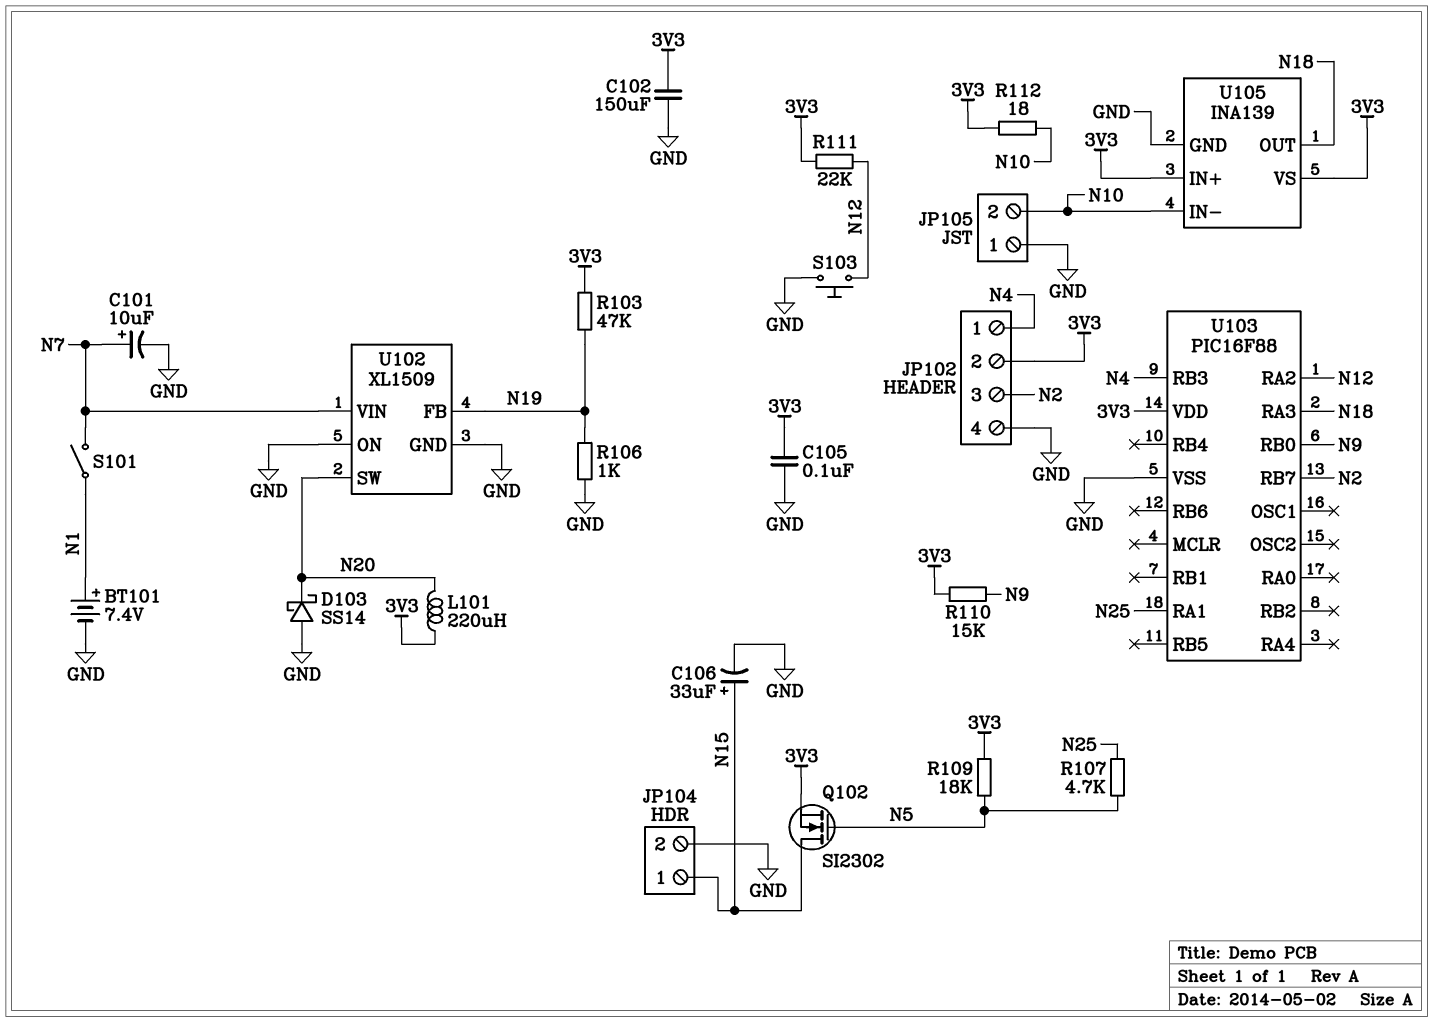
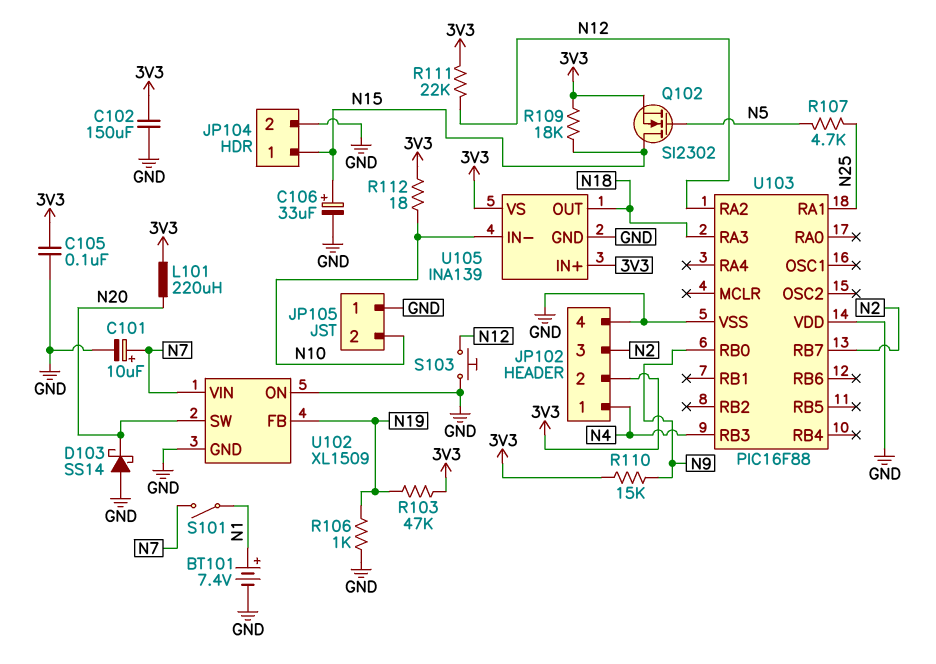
R109: 18k (3V3, N5) -> 18k (3V3, N15)
U103 pin VDD: 3V3 -> GND

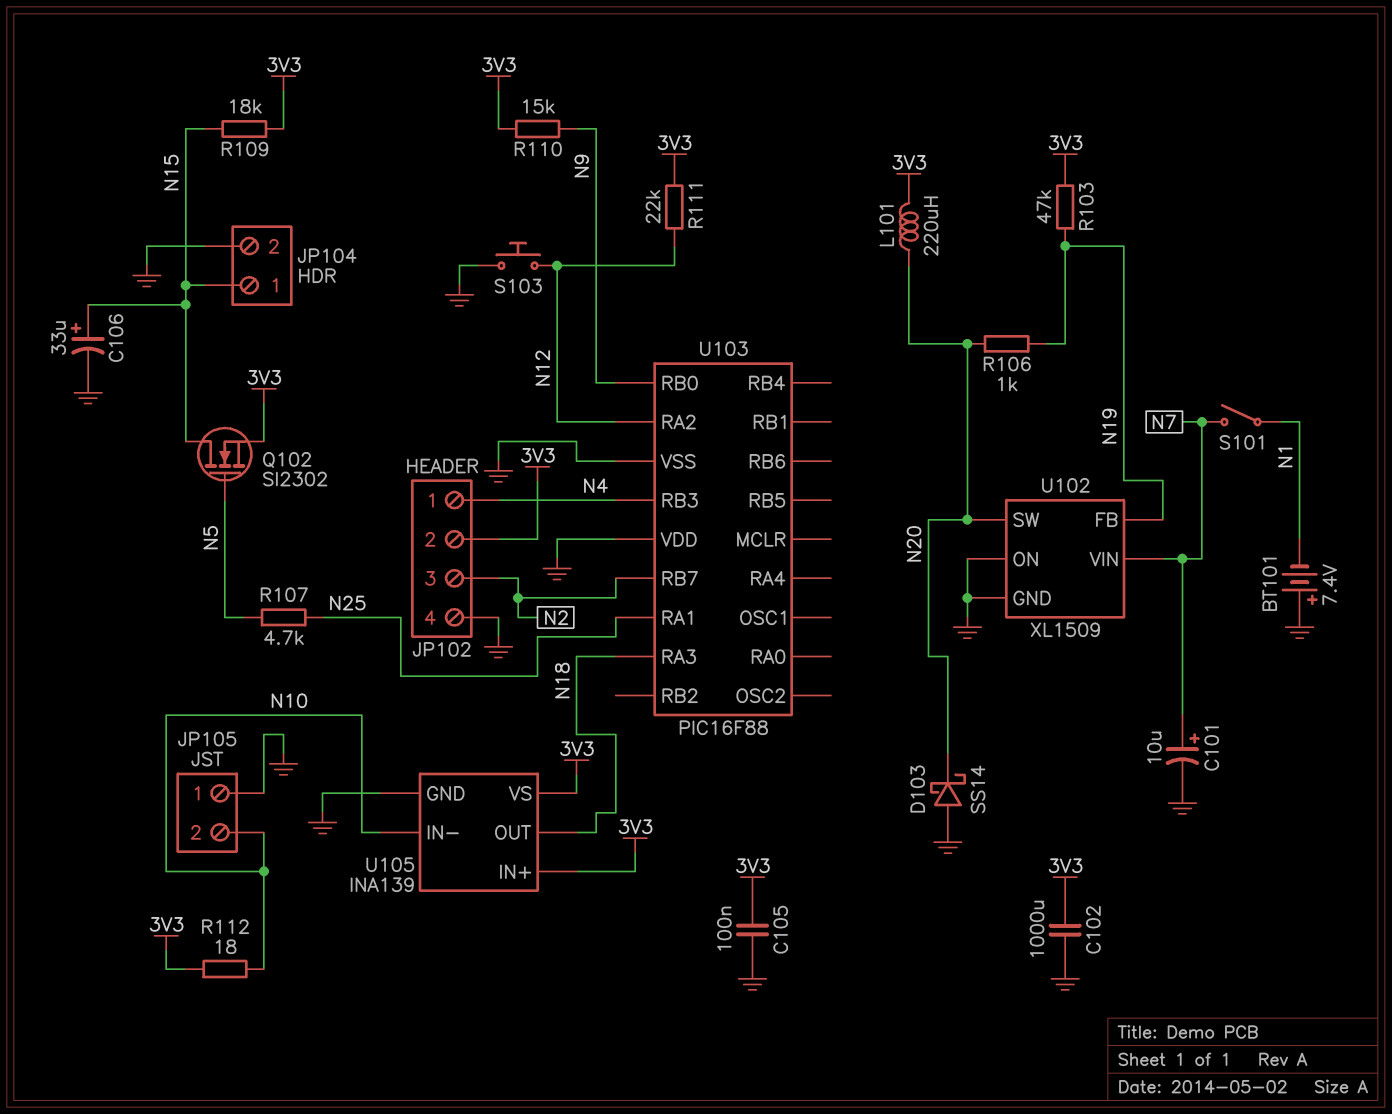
BT101: 7.4V (plus N1, minus GND) -> 7.4V (plus GND, minus N1)
C102: 150uF (3V3, GND) -> 1000uF (3V3, GND)
R106: 1k (GND, N19) -> 1k (N19, N20)

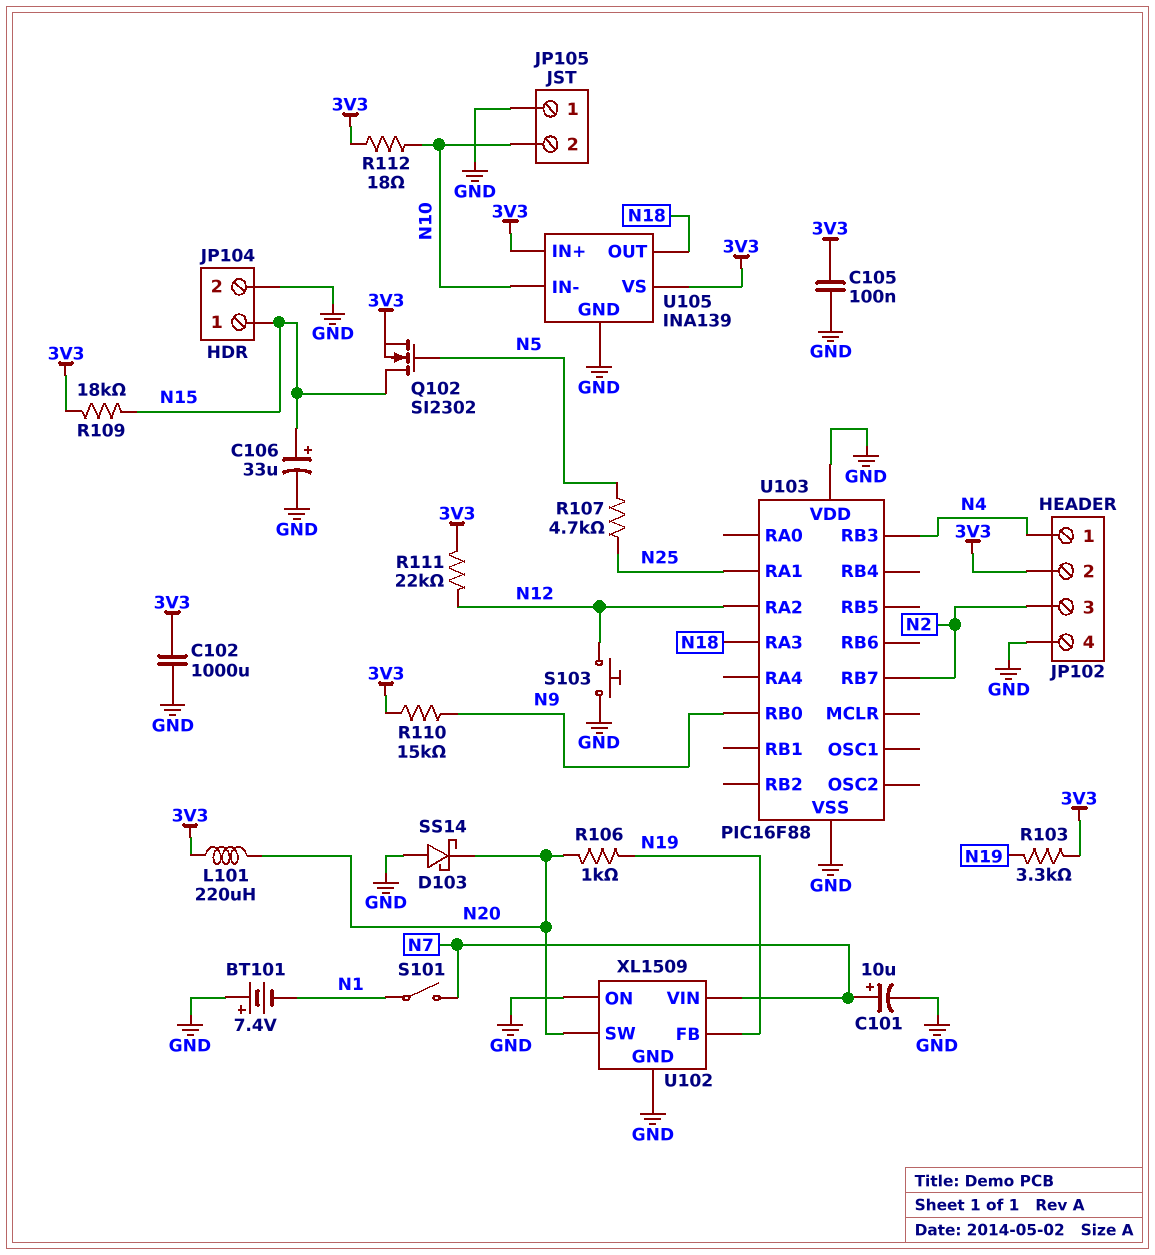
R103: 47k (3V3, N19) -> 3.3k (3V3, N19)

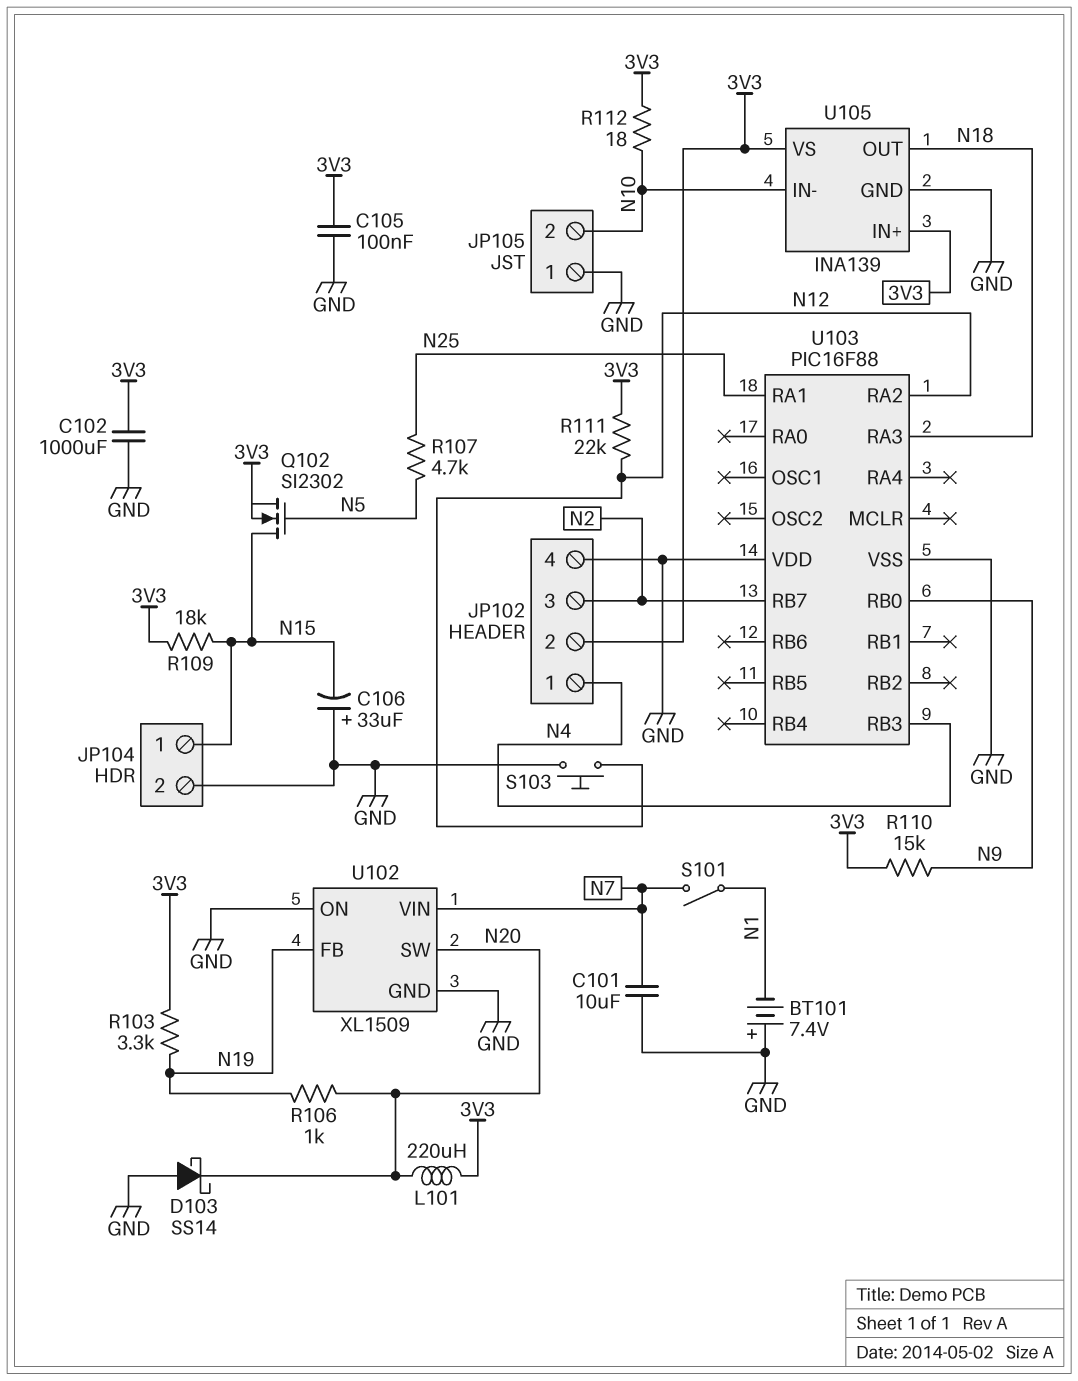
C101: 10uF (plus N7, minus GND) -> 10uF (GND, N7)
C106: 33uF (plus N15, minus GND) -> 33uF (plus GND, minus N15)

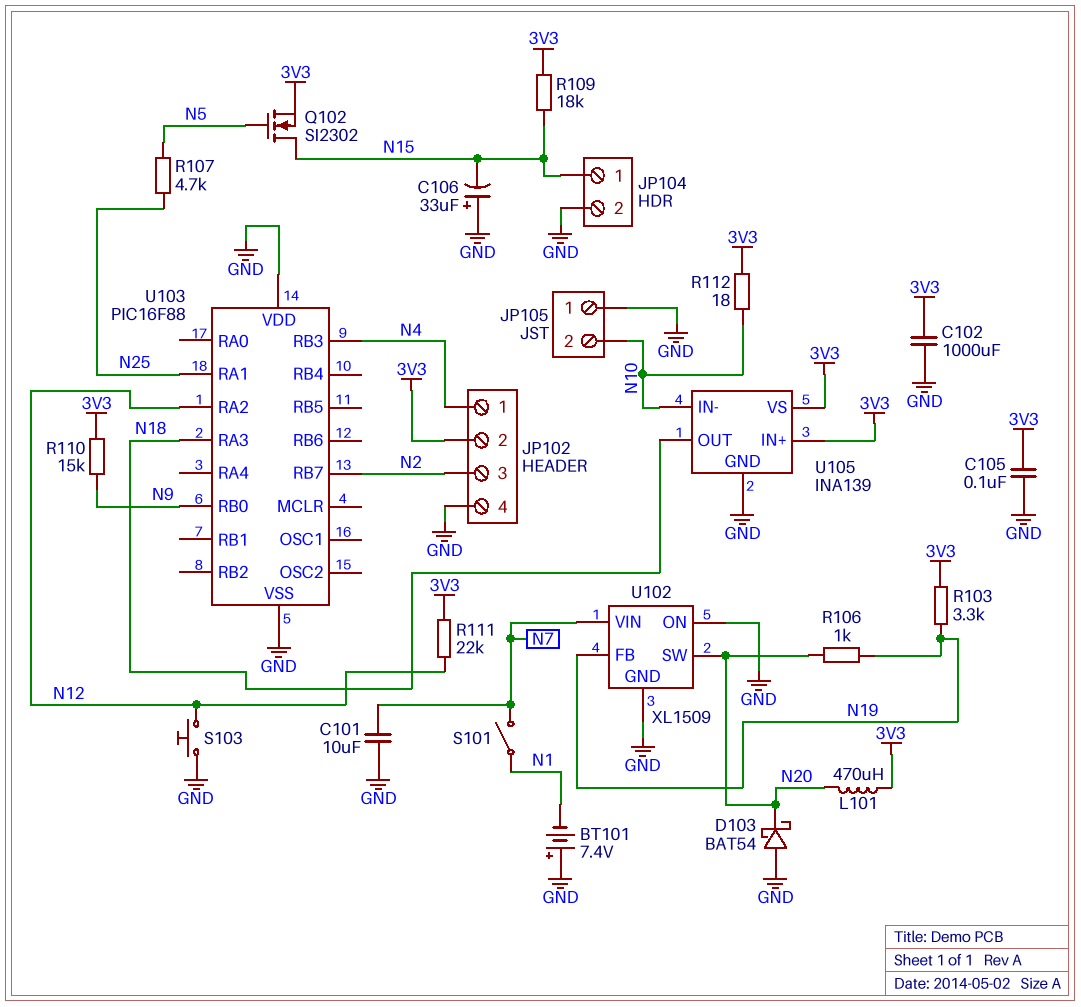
D103: schottky SS14 (A GND, K N20) -> schottky BAT54 (A GND, K N20)
L101: 220uH (3V3, N20) -> 470uH (3V3, N20)

